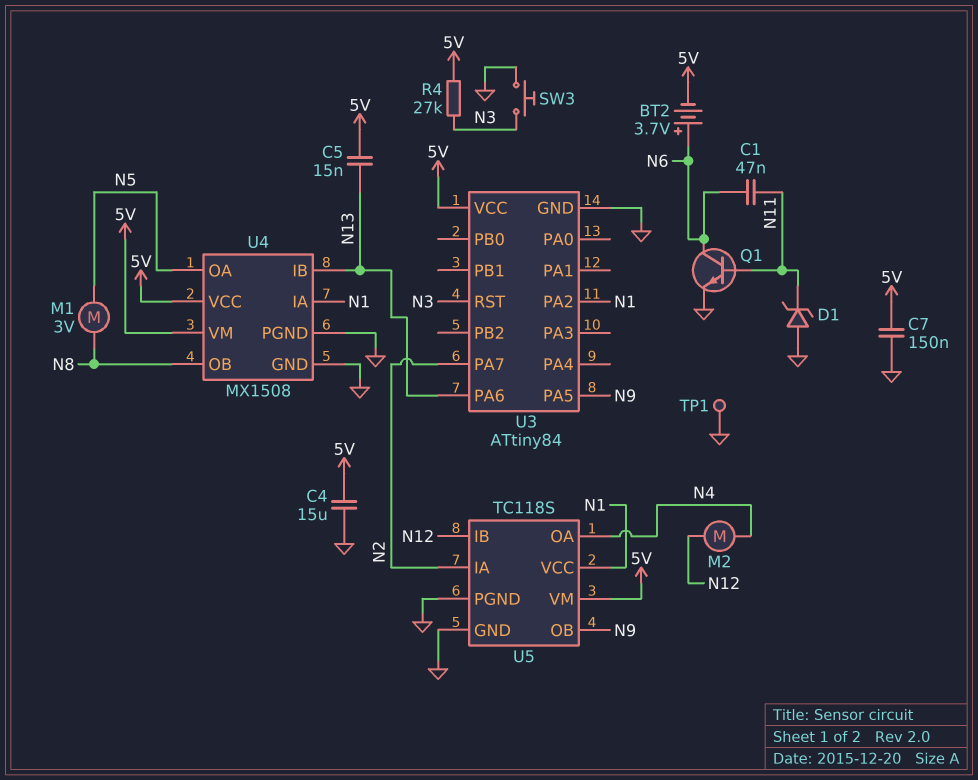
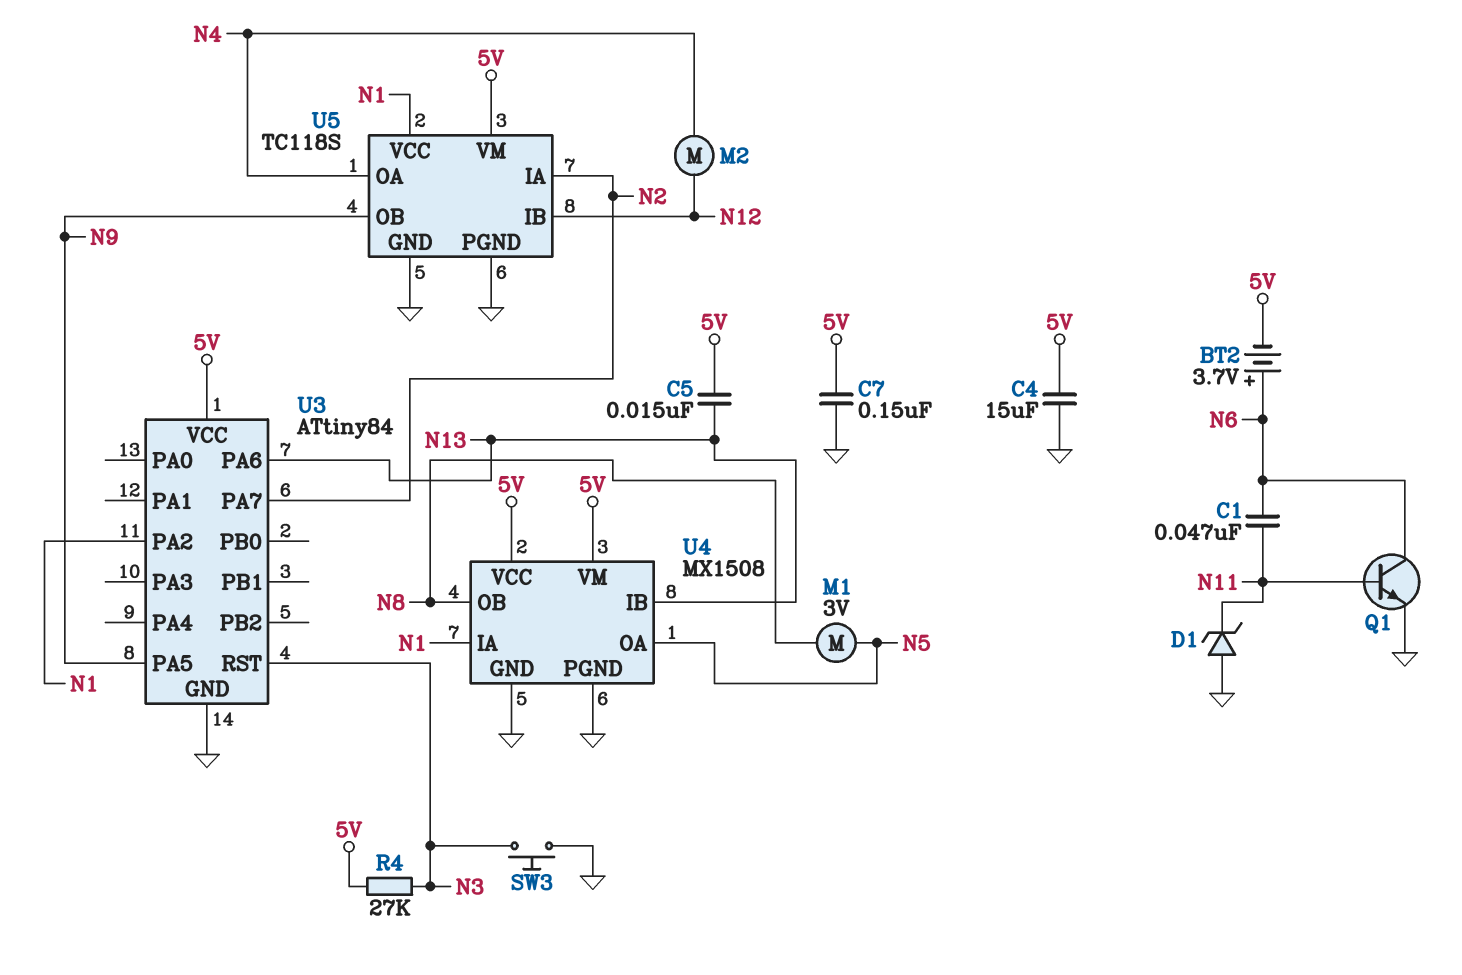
TP1: test point (GND) -> none

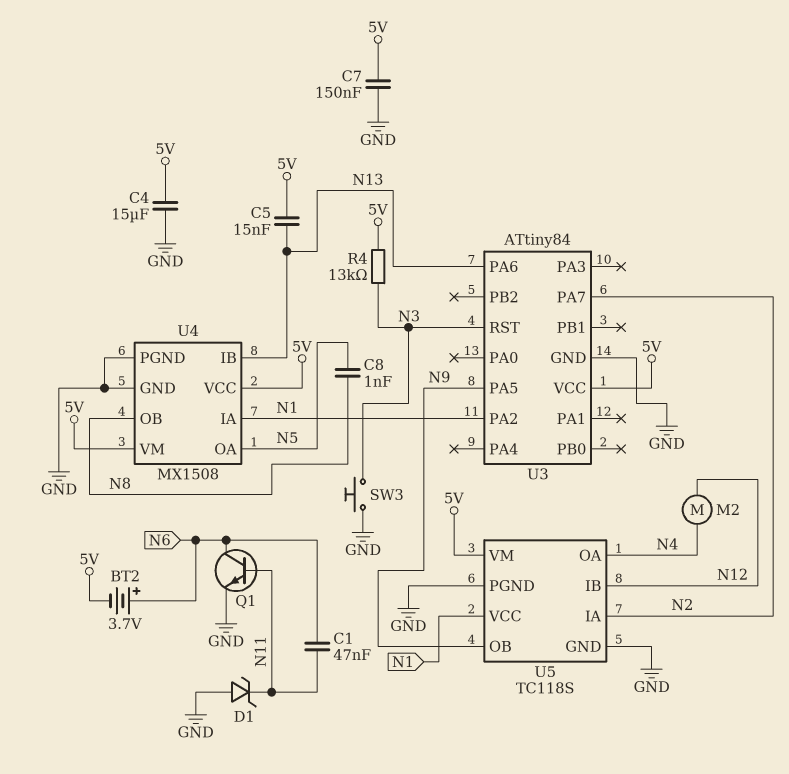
C8: none -> 1nF (N5, N8)
M1: motor 3V (N5, N8) -> none
R4: 27k (5V, N3) -> 13k (5V, N3)

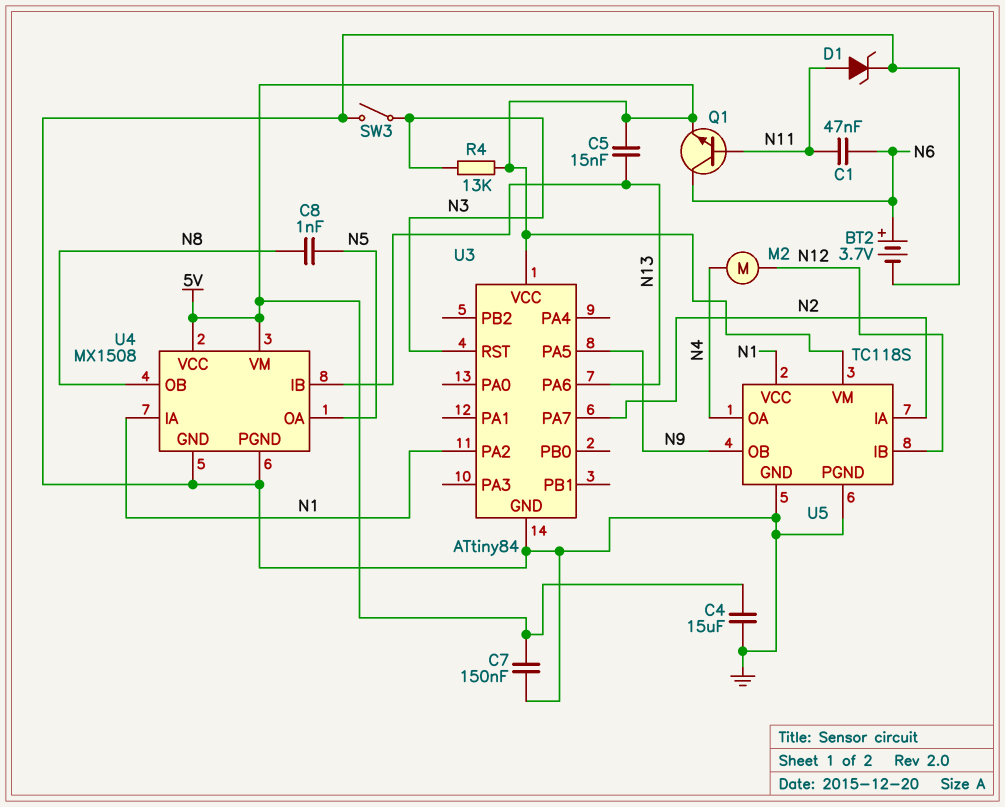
BT2: 3.7V (plus N6, minus 5V) -> 3.7V (plus N6, minus GND)
D1: zener (A GND, K N11) -> zener (A N11, K GND)
Q1: NPN (B N11, C N6, E GND) -> NPN (B N11, C N6, E 5V)
SW3: button (GND, N3) -> switch (GND, N3)

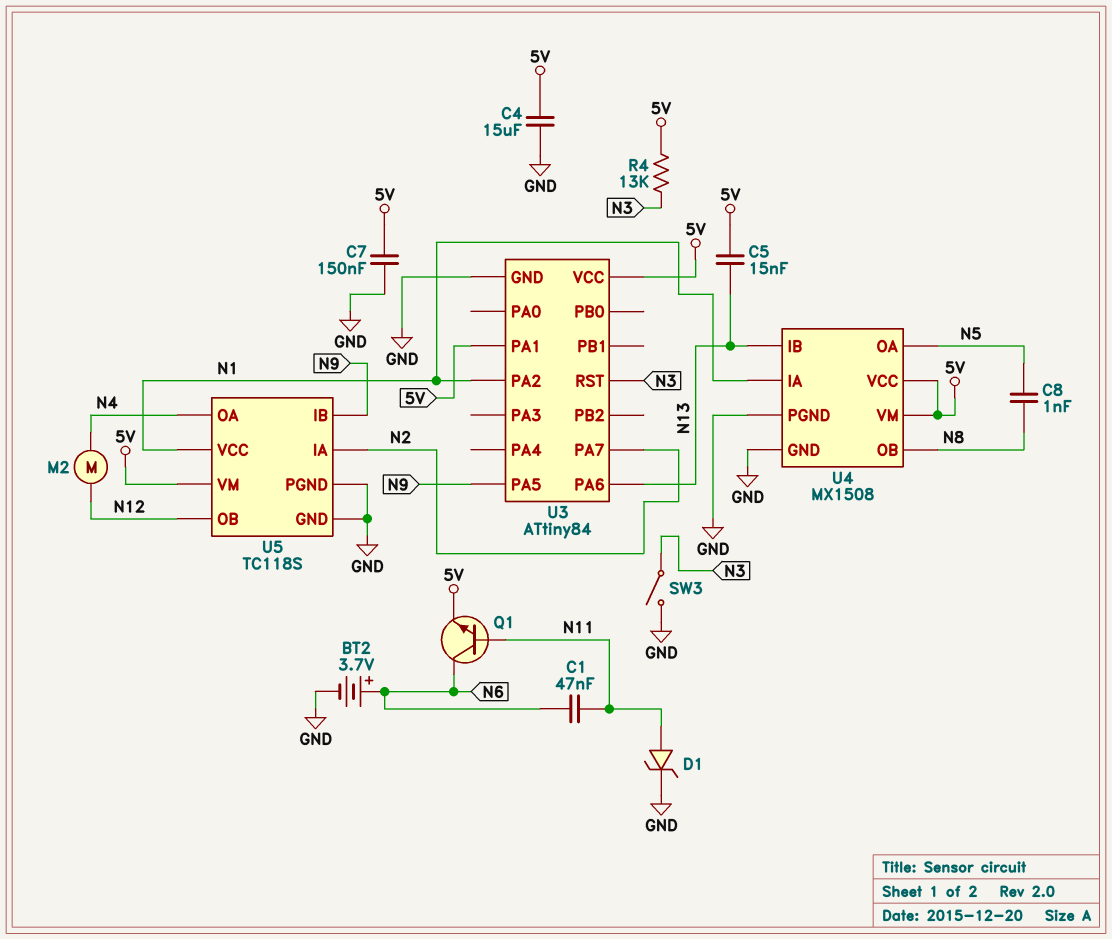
U3 pin PA1: none -> 5V
U5 pin IB: N12 -> N9
U5 pin OB: N9 -> N12

